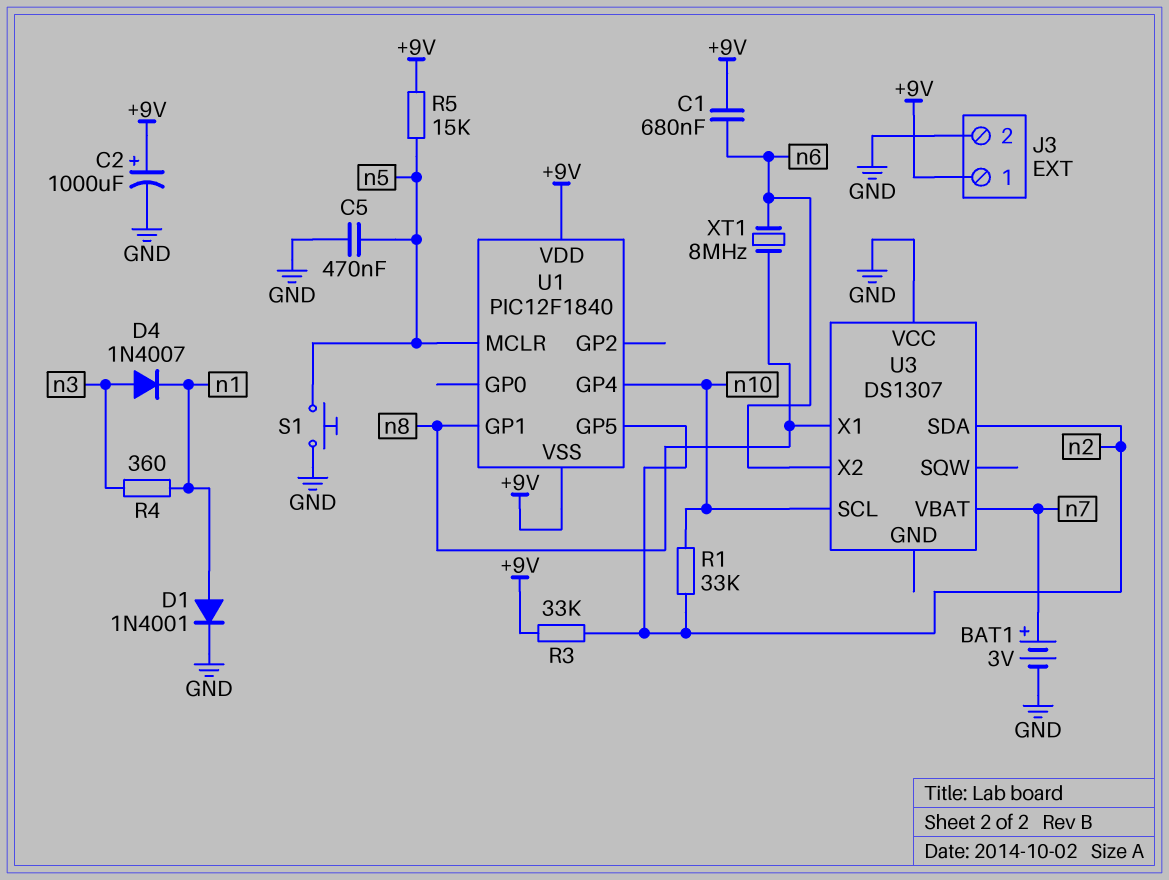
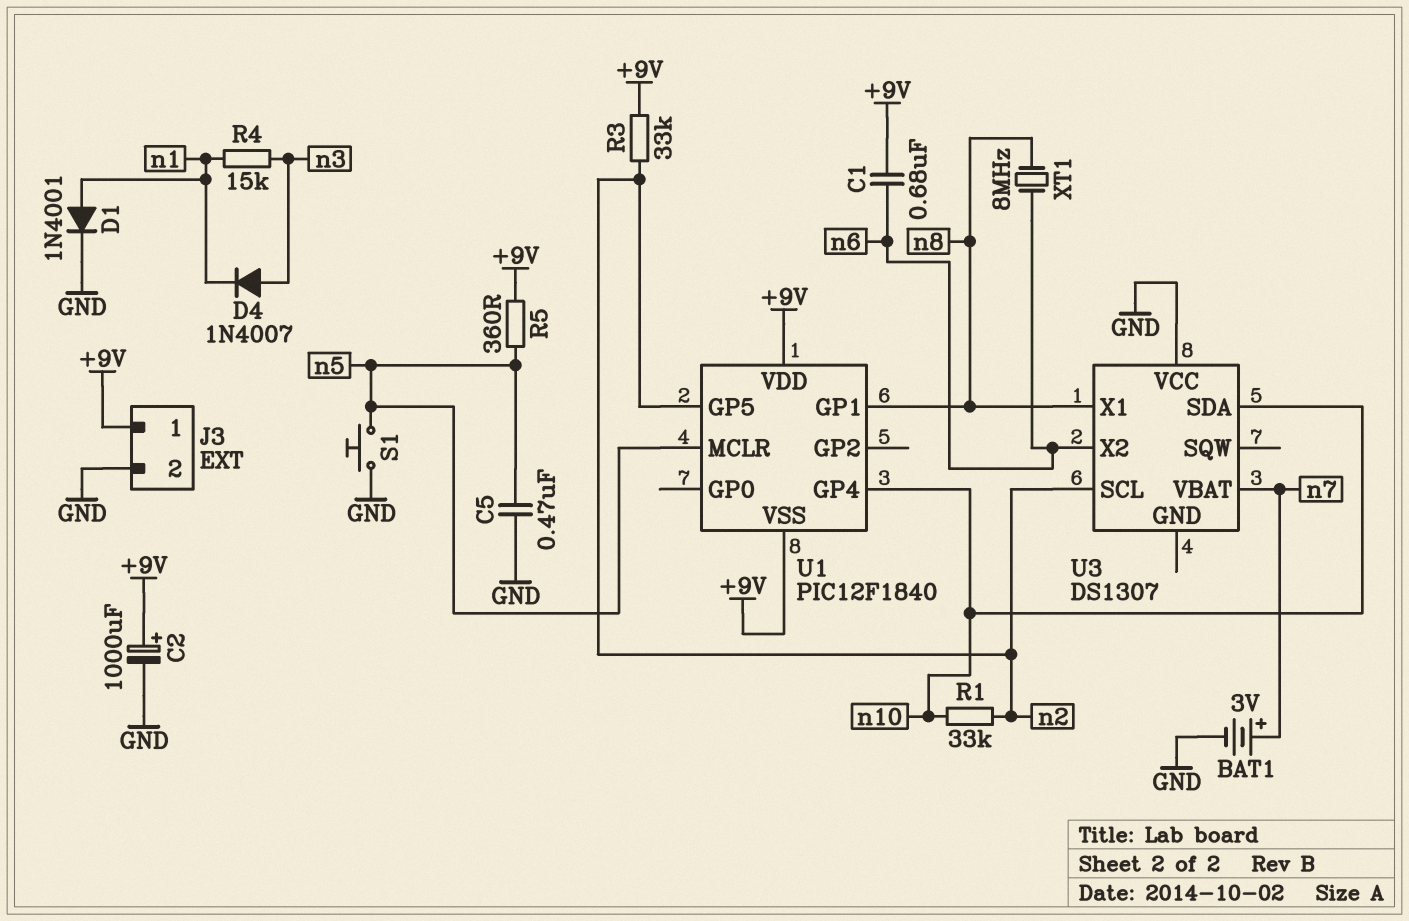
R4: 360 (n1, n3) -> 15k (n1, n3)
R5: 15k (+9V, n5) -> 360 (+9V, n5)
U3 pin SCL: n10 -> n2
U3 pin SDA: n2 -> n10

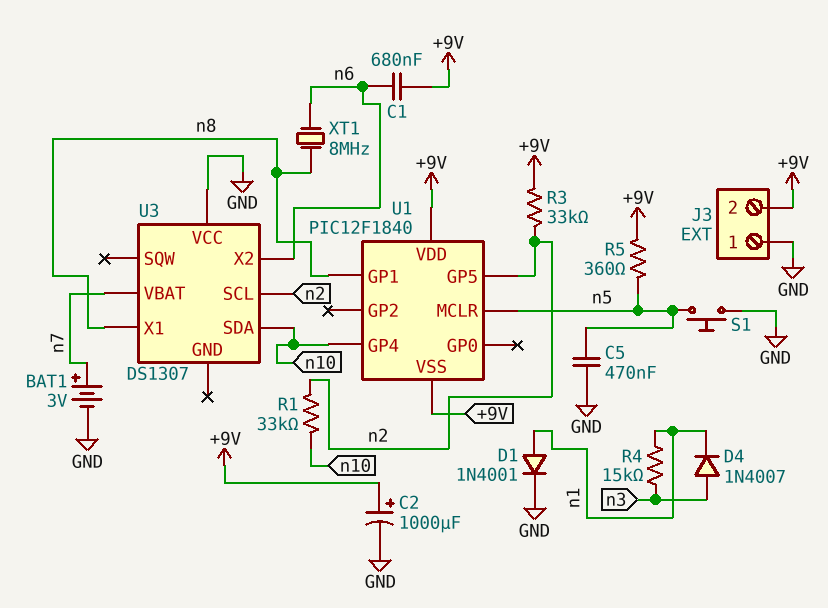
J3 pin 1: +9V -> GND
J3 pin 2: GND -> +9V

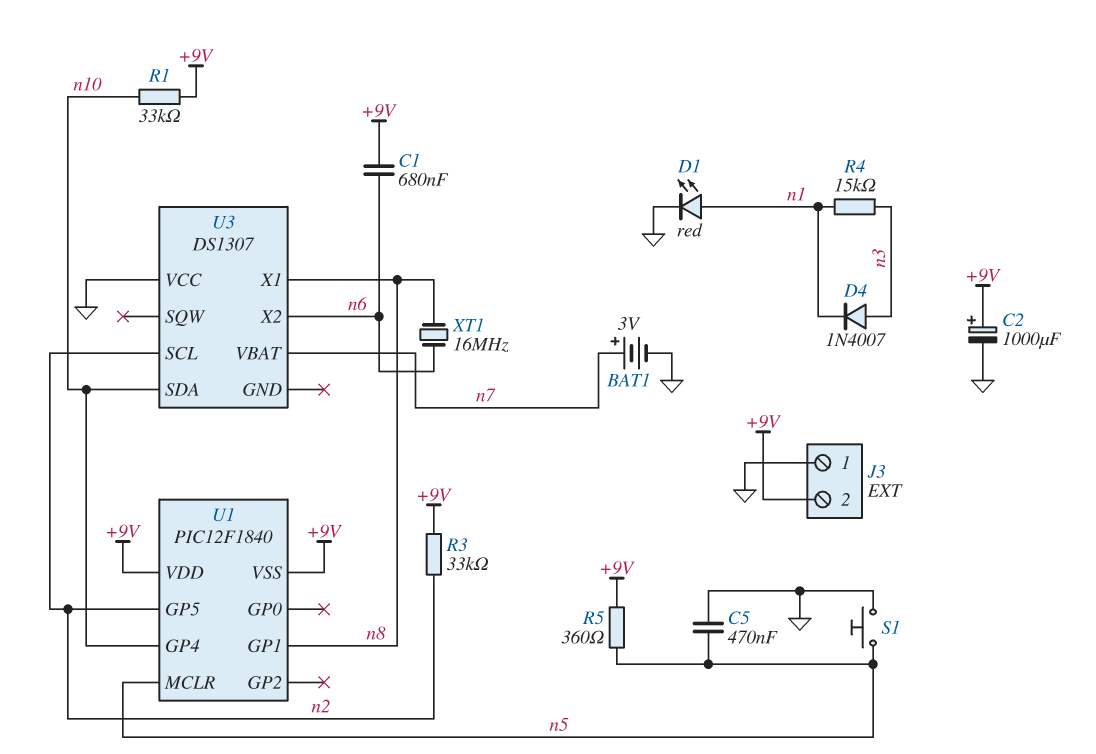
D1: diode 1N4001 (A n1, K GND) -> LED red (A n1, K GND)
R1: 33k (n2, n10) -> 33k (+9V, n10)
XT1: 8MHz (n6, n8) -> 16MHz (n6, n8)

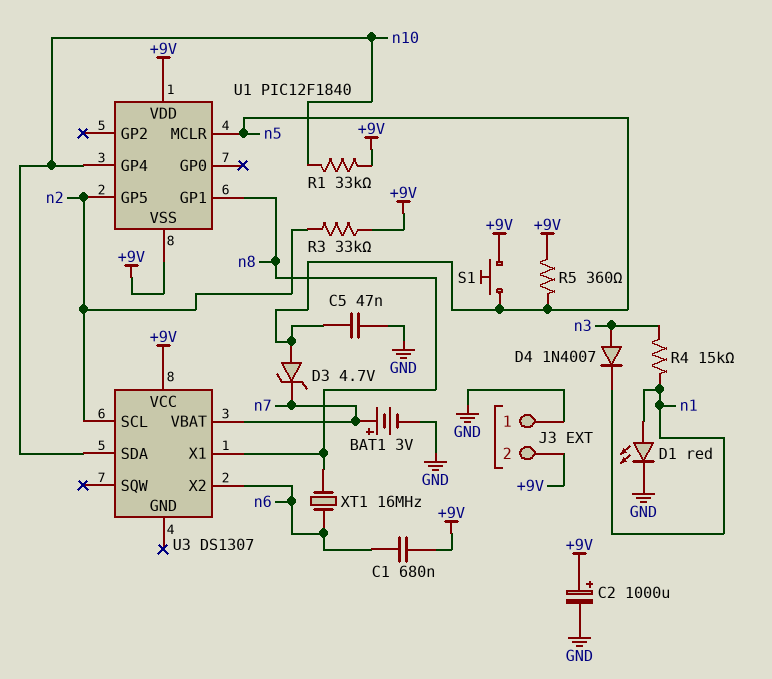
C5: 470nF (GND, n5) -> 47nF (GND, n5)
D3: none -> zener 4.7V (A n5, K n7)
S1: button (GND, n5) -> button (+9V, n5)
U3 pin VCC: GND -> +9V

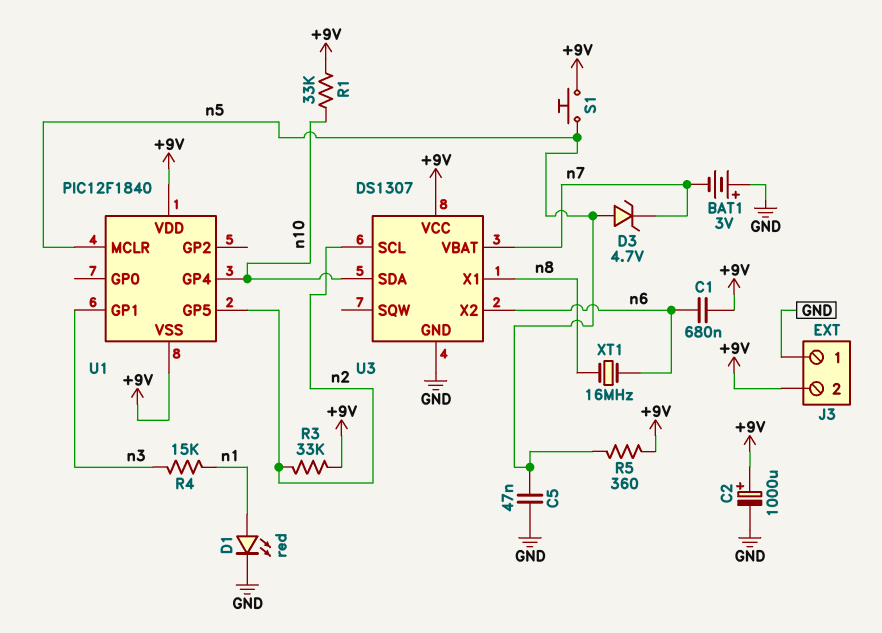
BAT1: 3V (plus n7, minus GND) -> 3V (plus GND, minus n7)
D4: diode 1N4007 (A n3, K n1) -> none
U1 pin GP1: n8 -> n3
U3 pin GND: none -> GND

